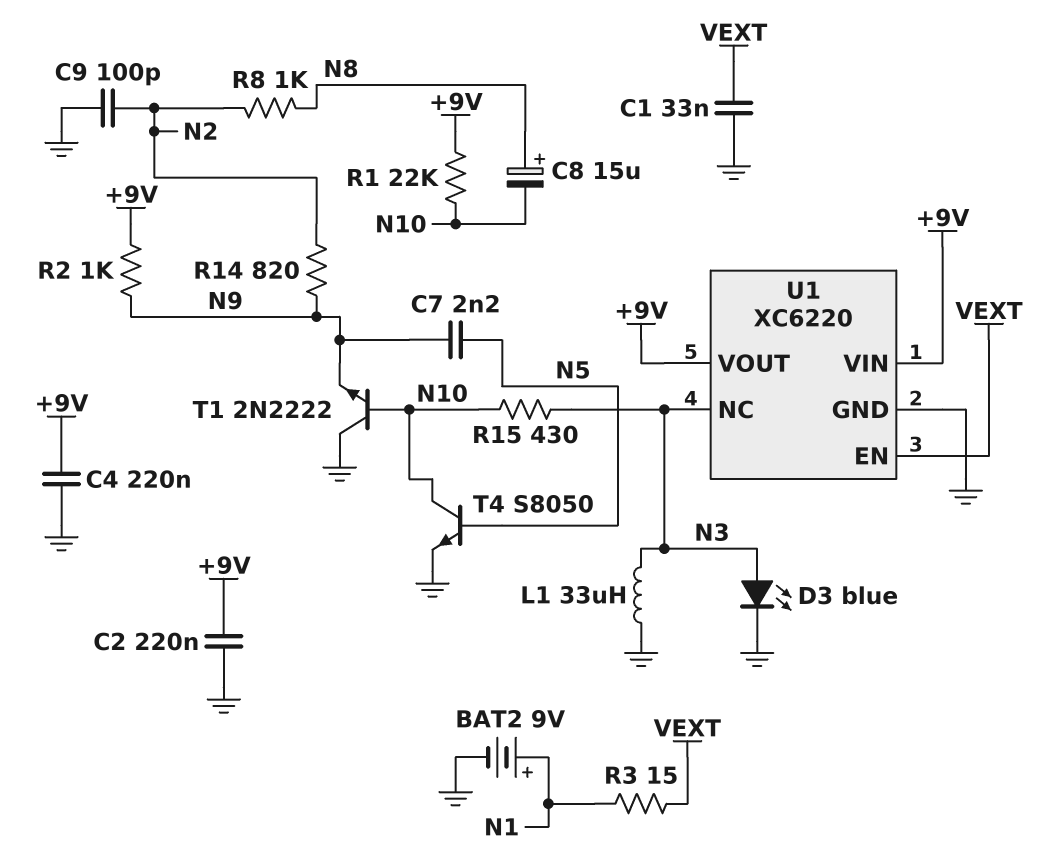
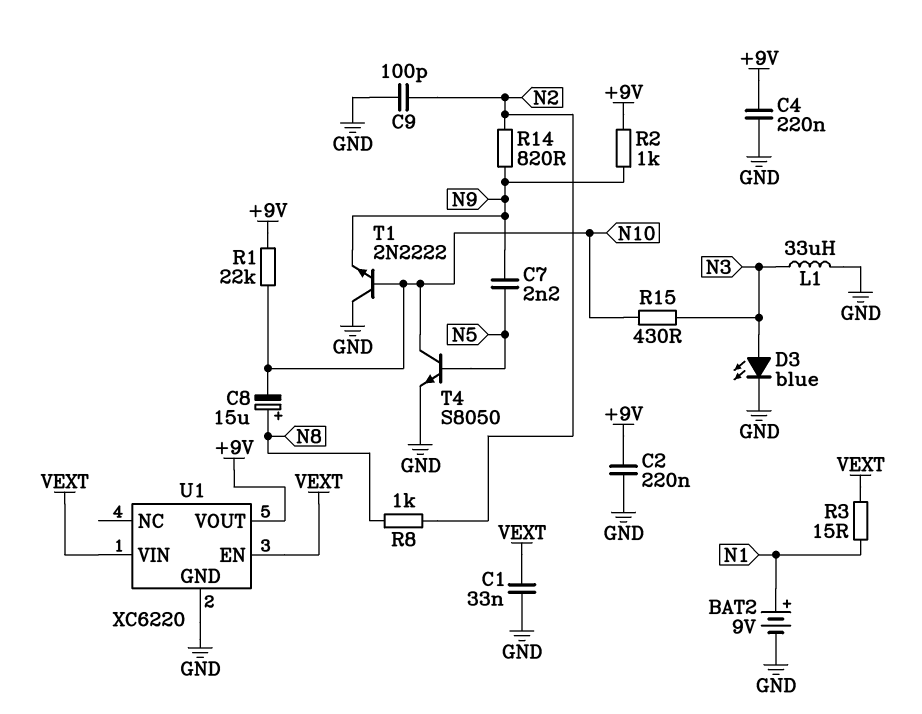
U1 pin NC: N3 -> none
U1 pin VIN: +9V -> VEXT

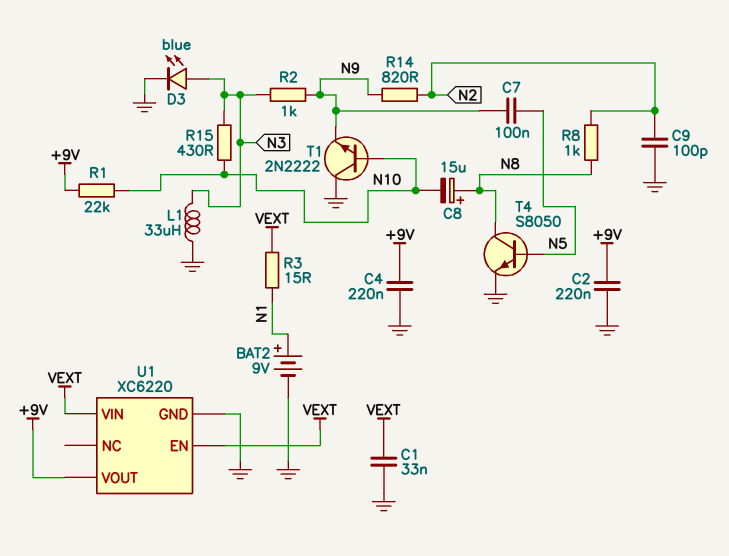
C7: 2.2nF (N5, N9) -> 100nF (N5, N9)
R2: 1k (+9V, N9) -> 1k (N3, N9)
T4: NPN S8050 (B N5, C N10, E GND) -> NPN S8050 (B N5, C N8, E GND)

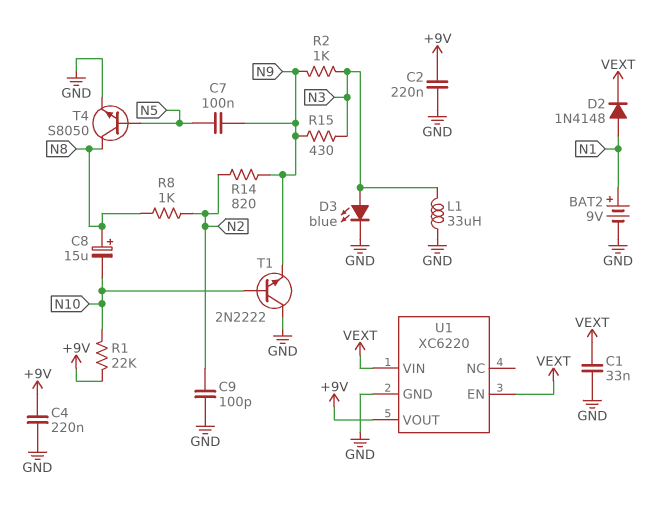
D2: none -> diode 1N4148 (A N1, K VEXT)
R3: 15 (N1, VEXT) -> none
R15: 430 (N3, N10) -> 430 (N3, N9)

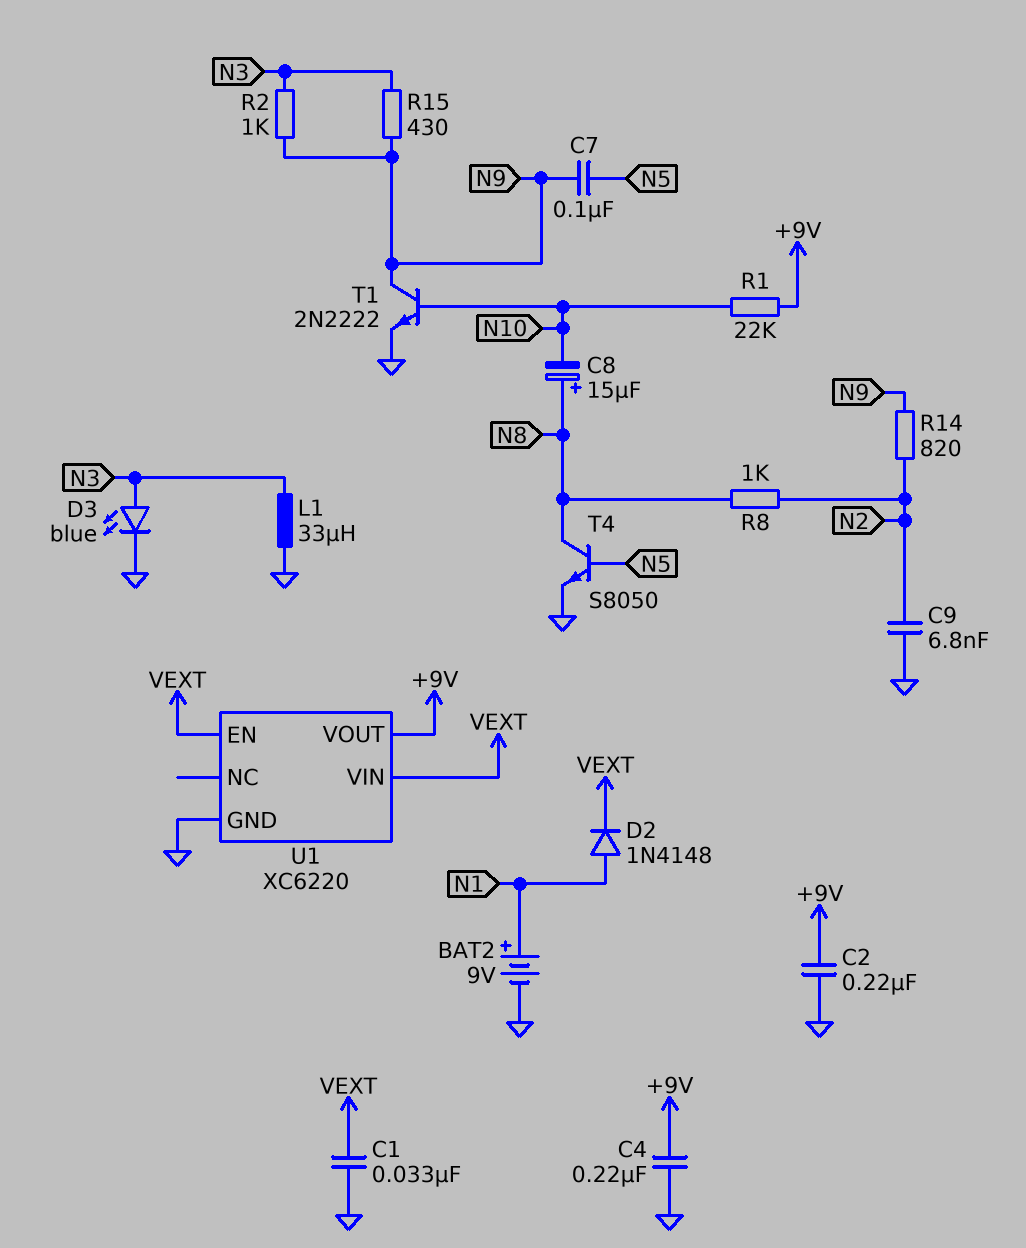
C9: 100pF (GND, N2) -> 6.8nF (GND, N2)
T1: NPN 2N2222 (B N10, C GND, E N9) -> NPN 2N2222 (B N10, C N9, E GND)

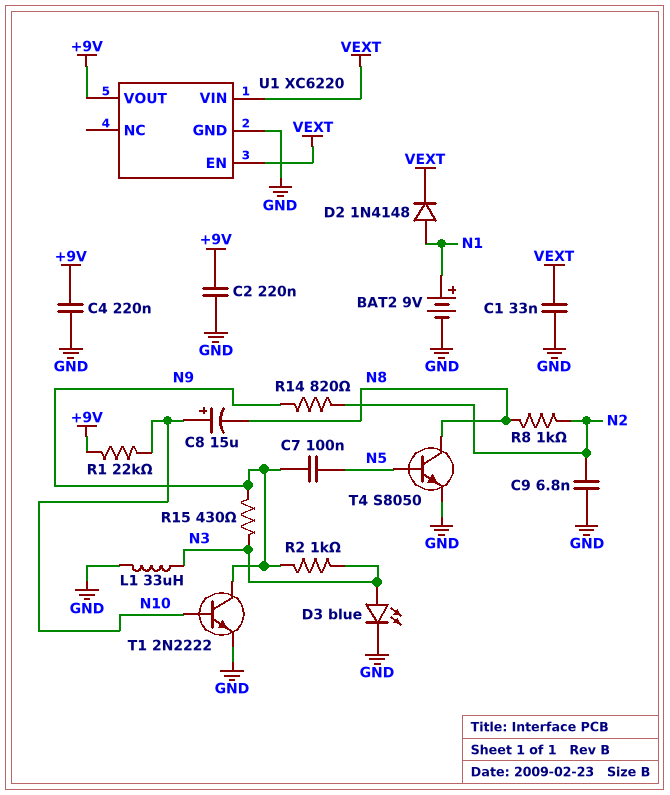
C8: 15uF (plus N8, minus N10) -> 15uF (plus N10, minus N8)

